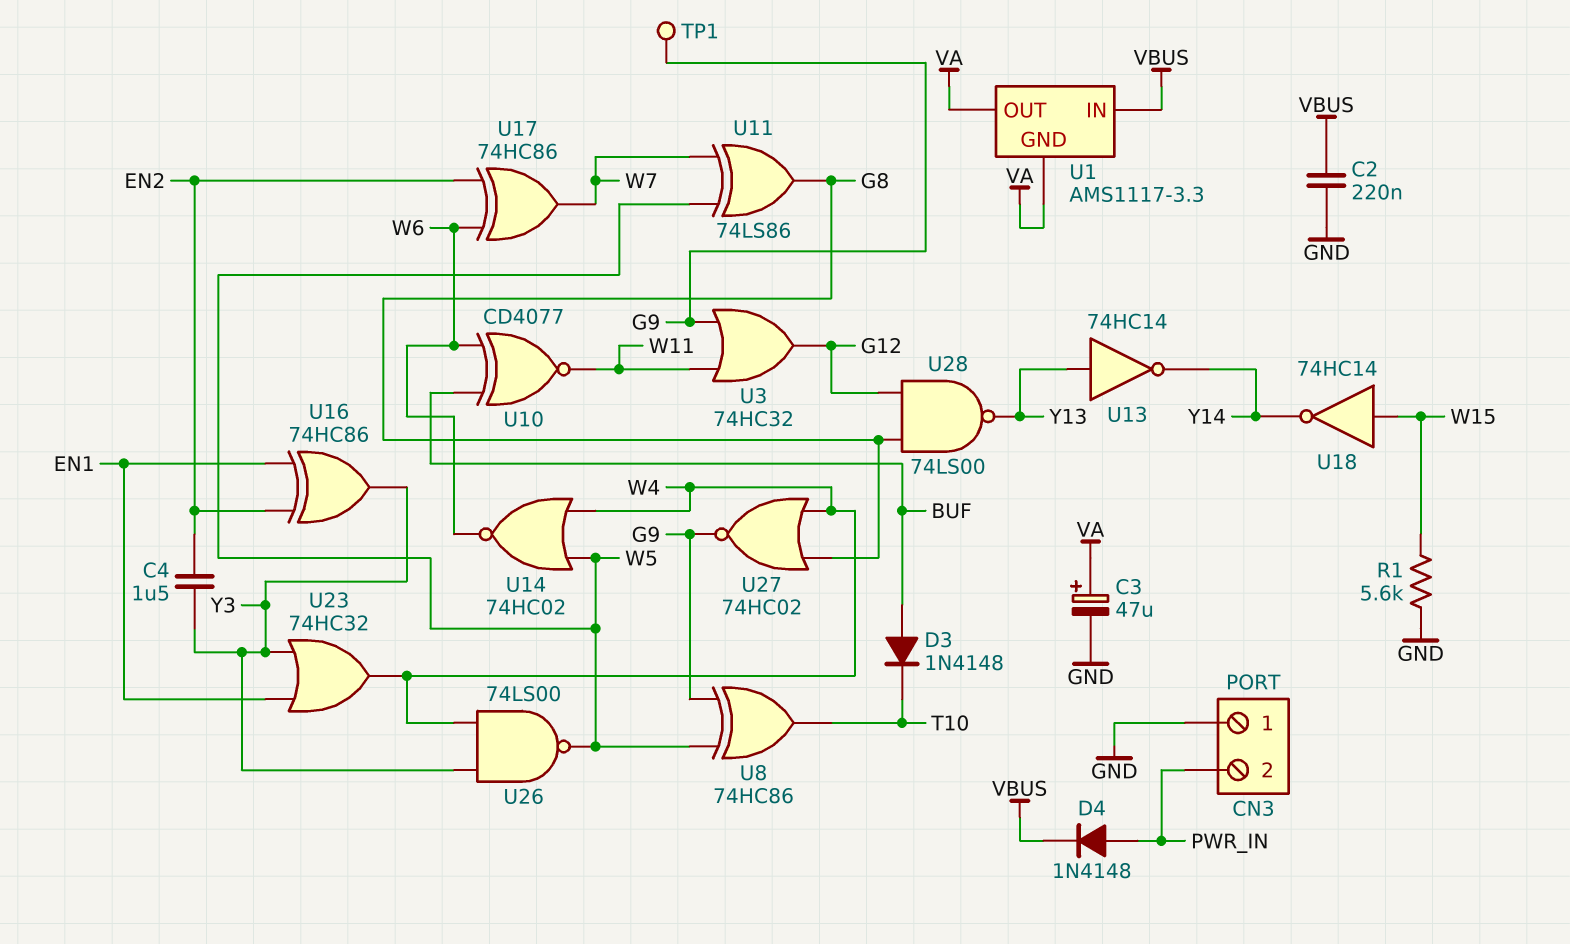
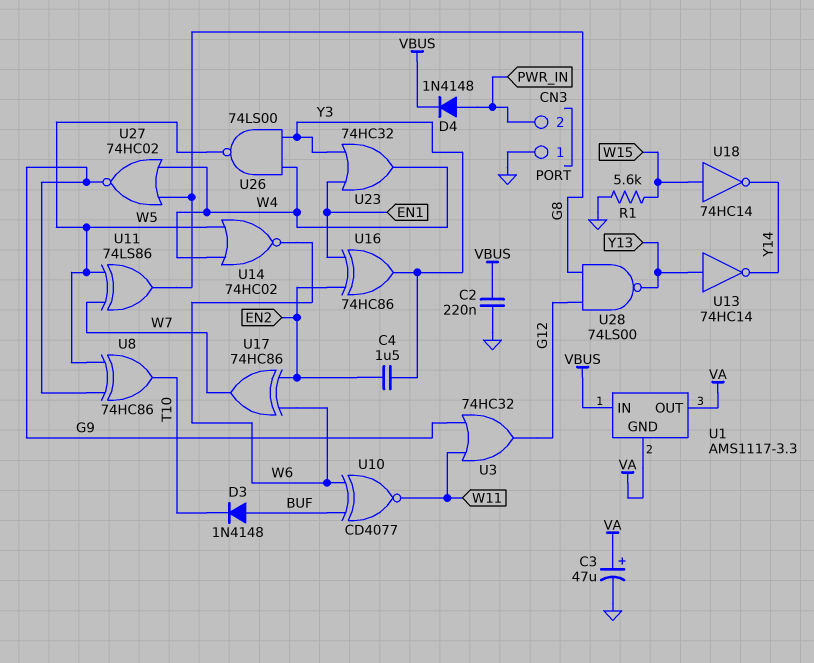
TP1: test point (G9) -> none

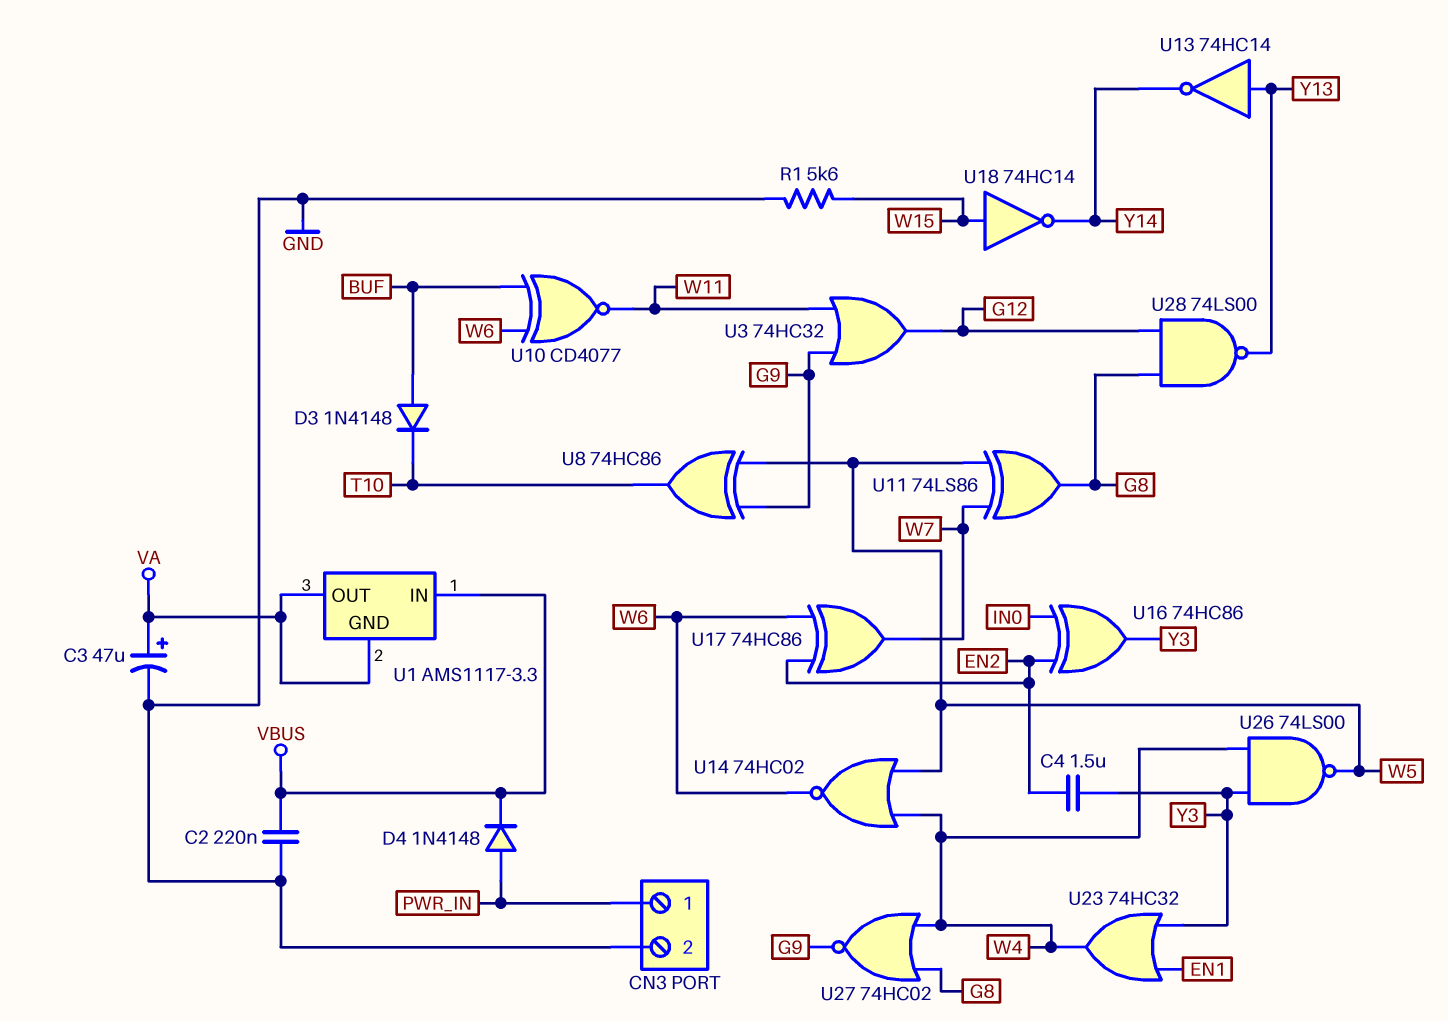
CN3 pin 1: GND -> PWR_IN
CN3 pin 2: PWR_IN -> GND
U16: XOR 74HC86 (in EN1, in EN2, out Y3) -> XOR 74HC86 (in EN2, in IN0, out Y3)

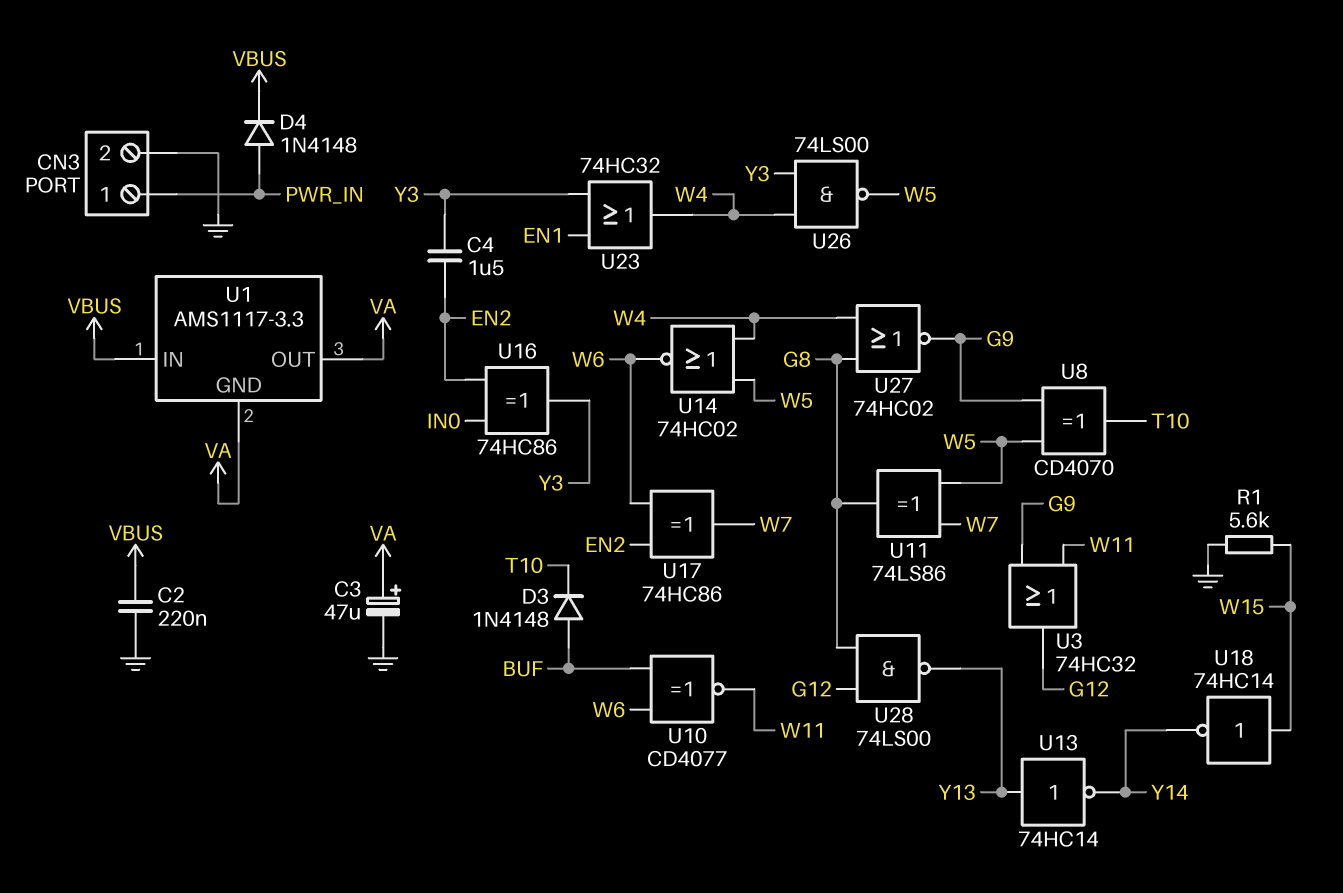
U8: XOR 74HC86 (in G9, in W5, out T10) -> XOR CD4070 (in G9, in W5, out T10)

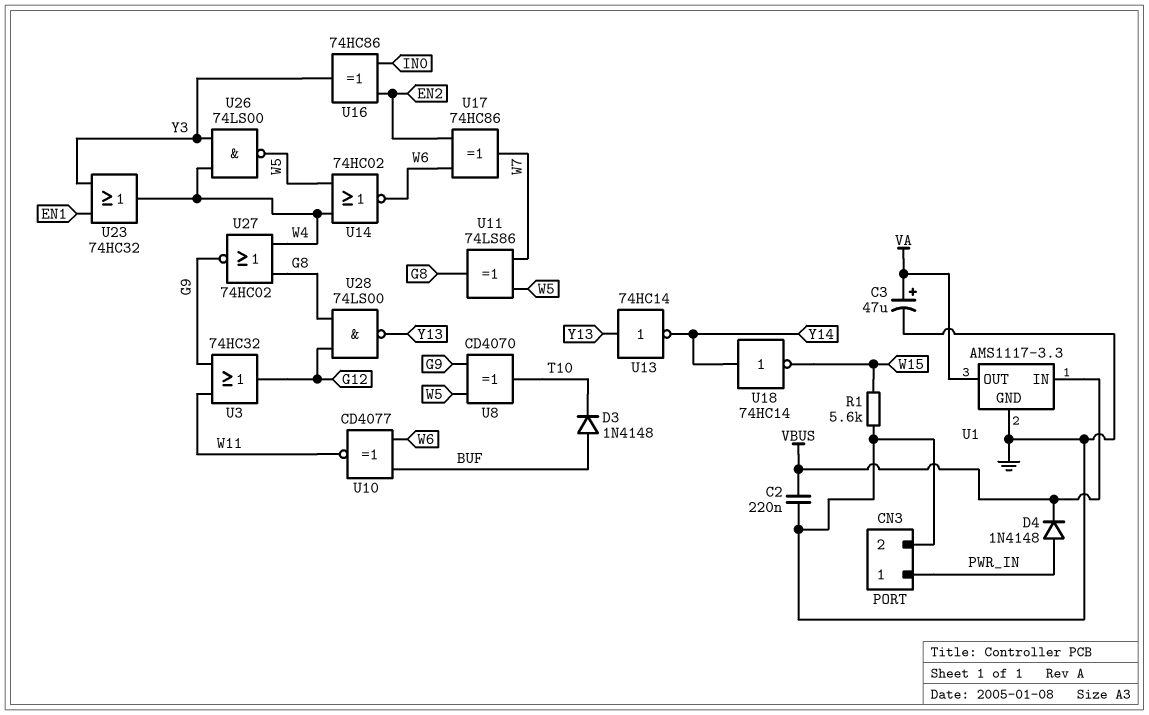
C4: 1.5uF (EN2, Y3) -> none
U1 pin GND: VA -> GND
U18: NOT 74HC14 (in W15, out Y14) -> NOT 74HC14 (in Y14, out W15)

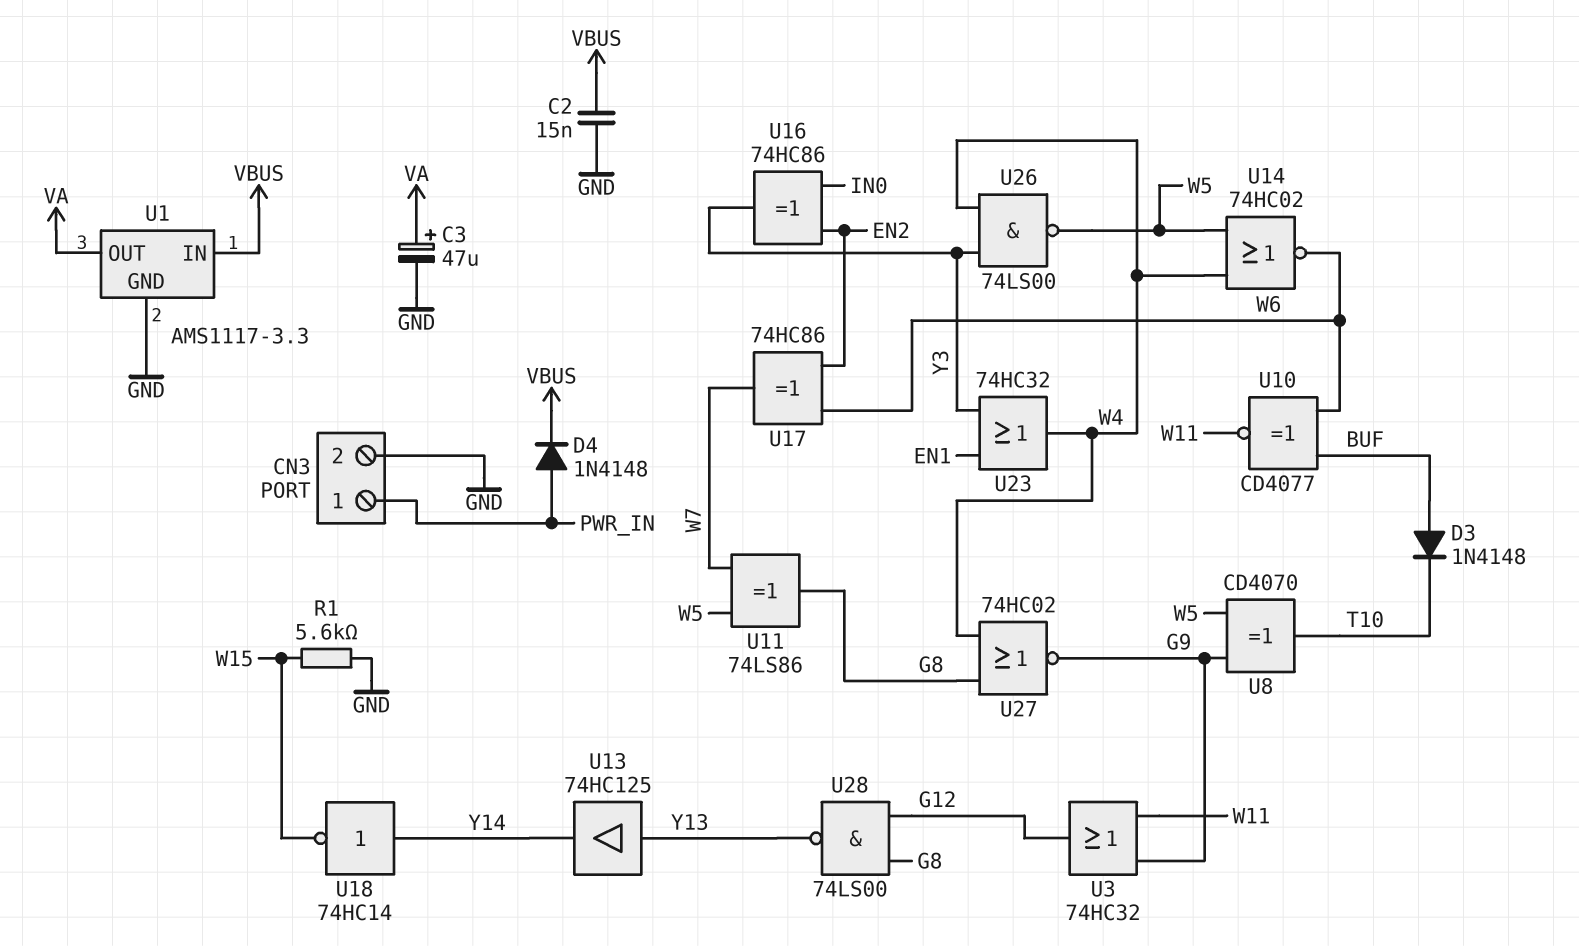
C2: 220nF (GND, VBUS) -> 15nF (GND, VBUS)
U13: NOT 74HC14 (in Y13, out Y14) -> buffer 74HC125 (in Y13, out Y14)

